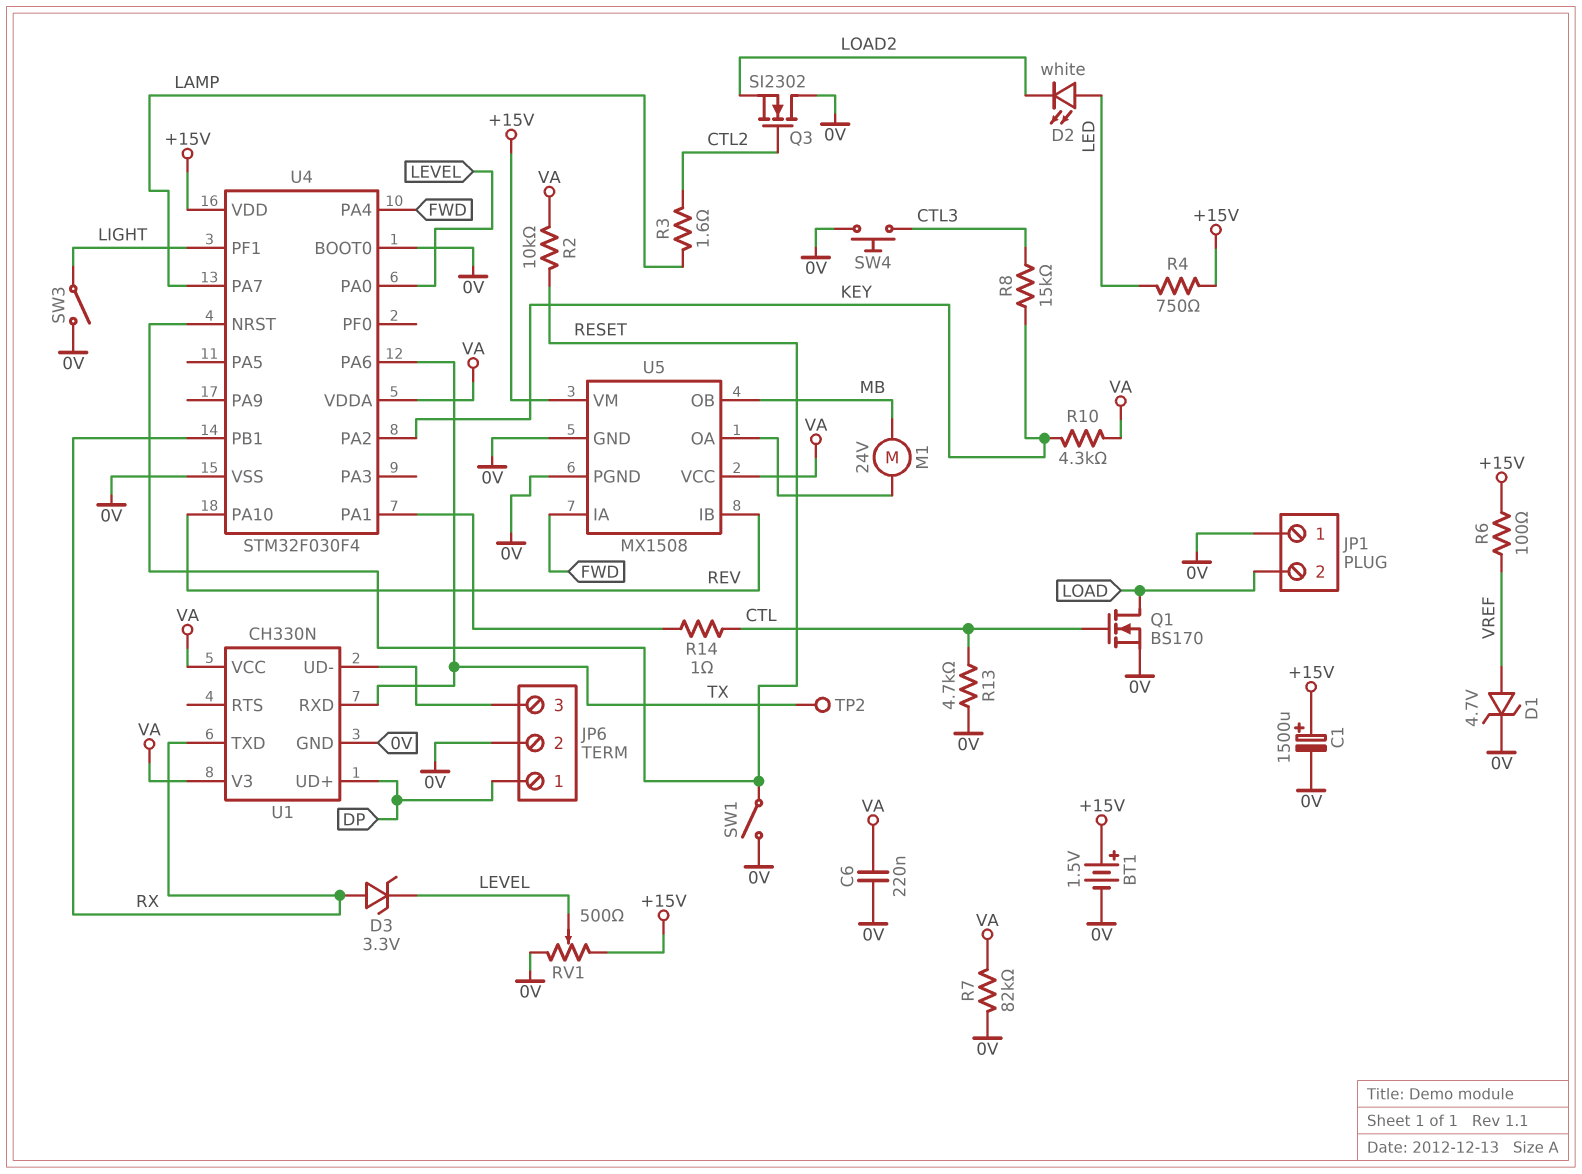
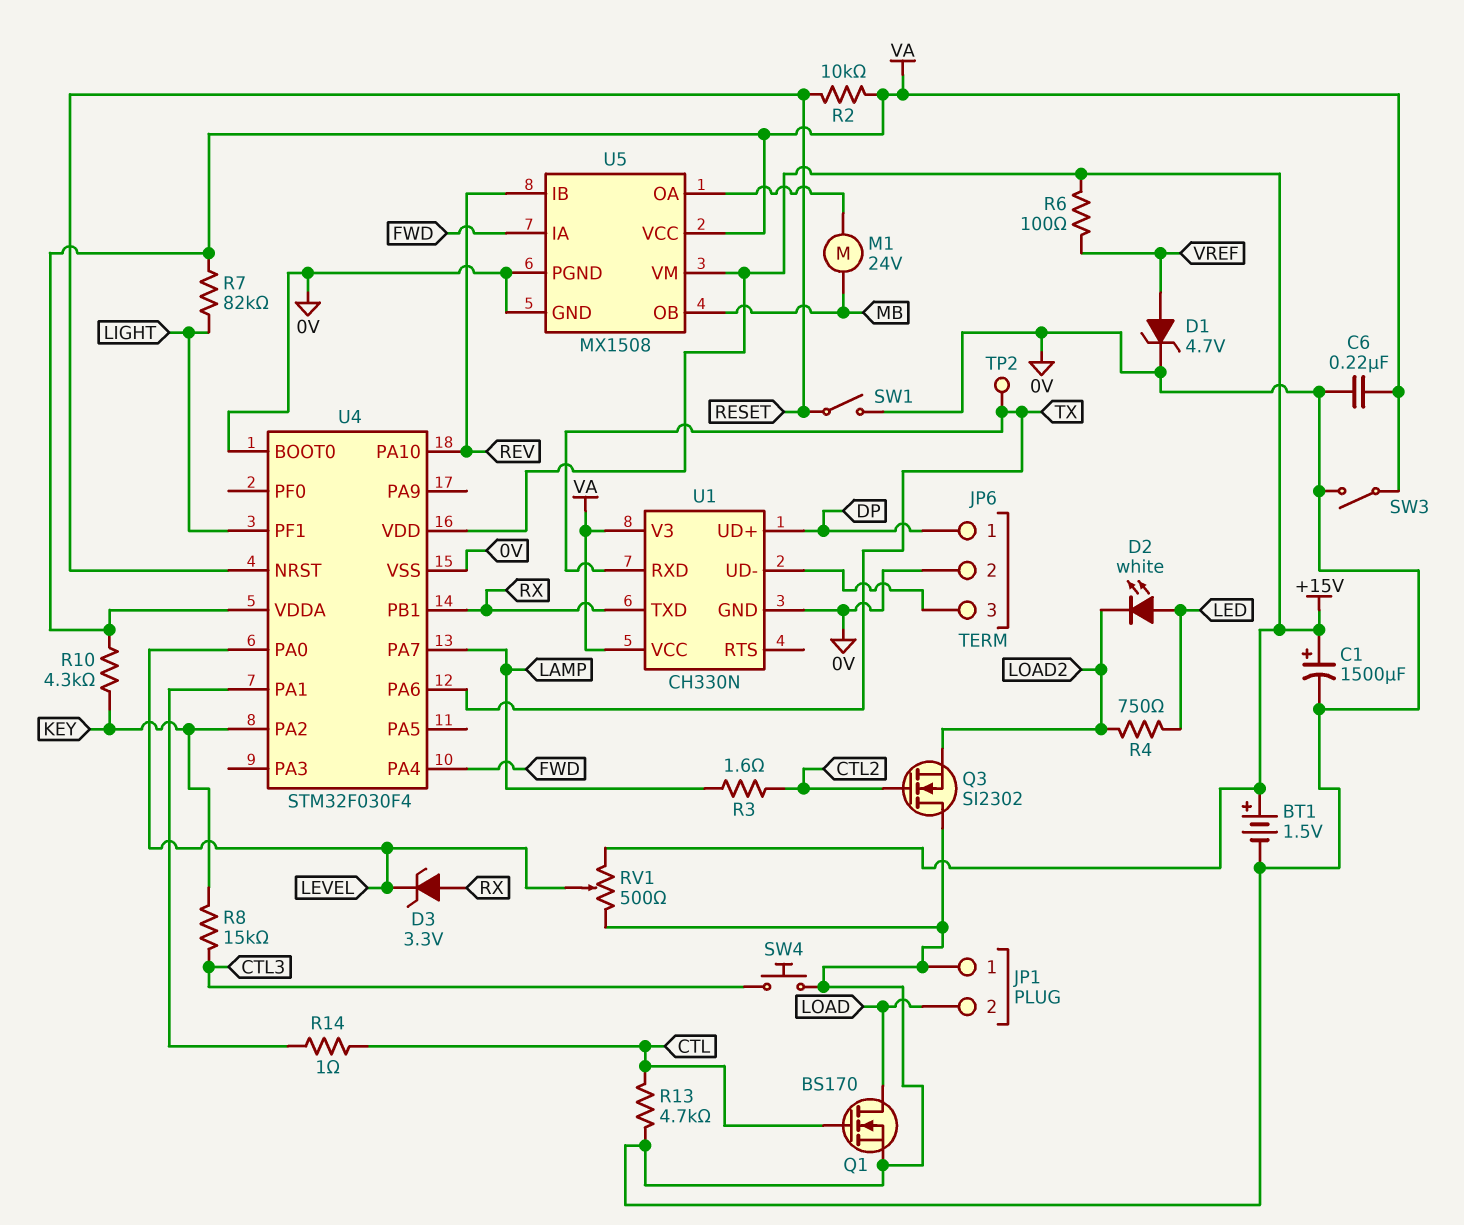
R4: 750 (+15V, LED) -> 750 (LED, LOAD2)
R7: 82k (0V, VA) -> 82k (LIGHT, VA)
SW3: switch (0V, LIGHT) -> switch (0V, VA)

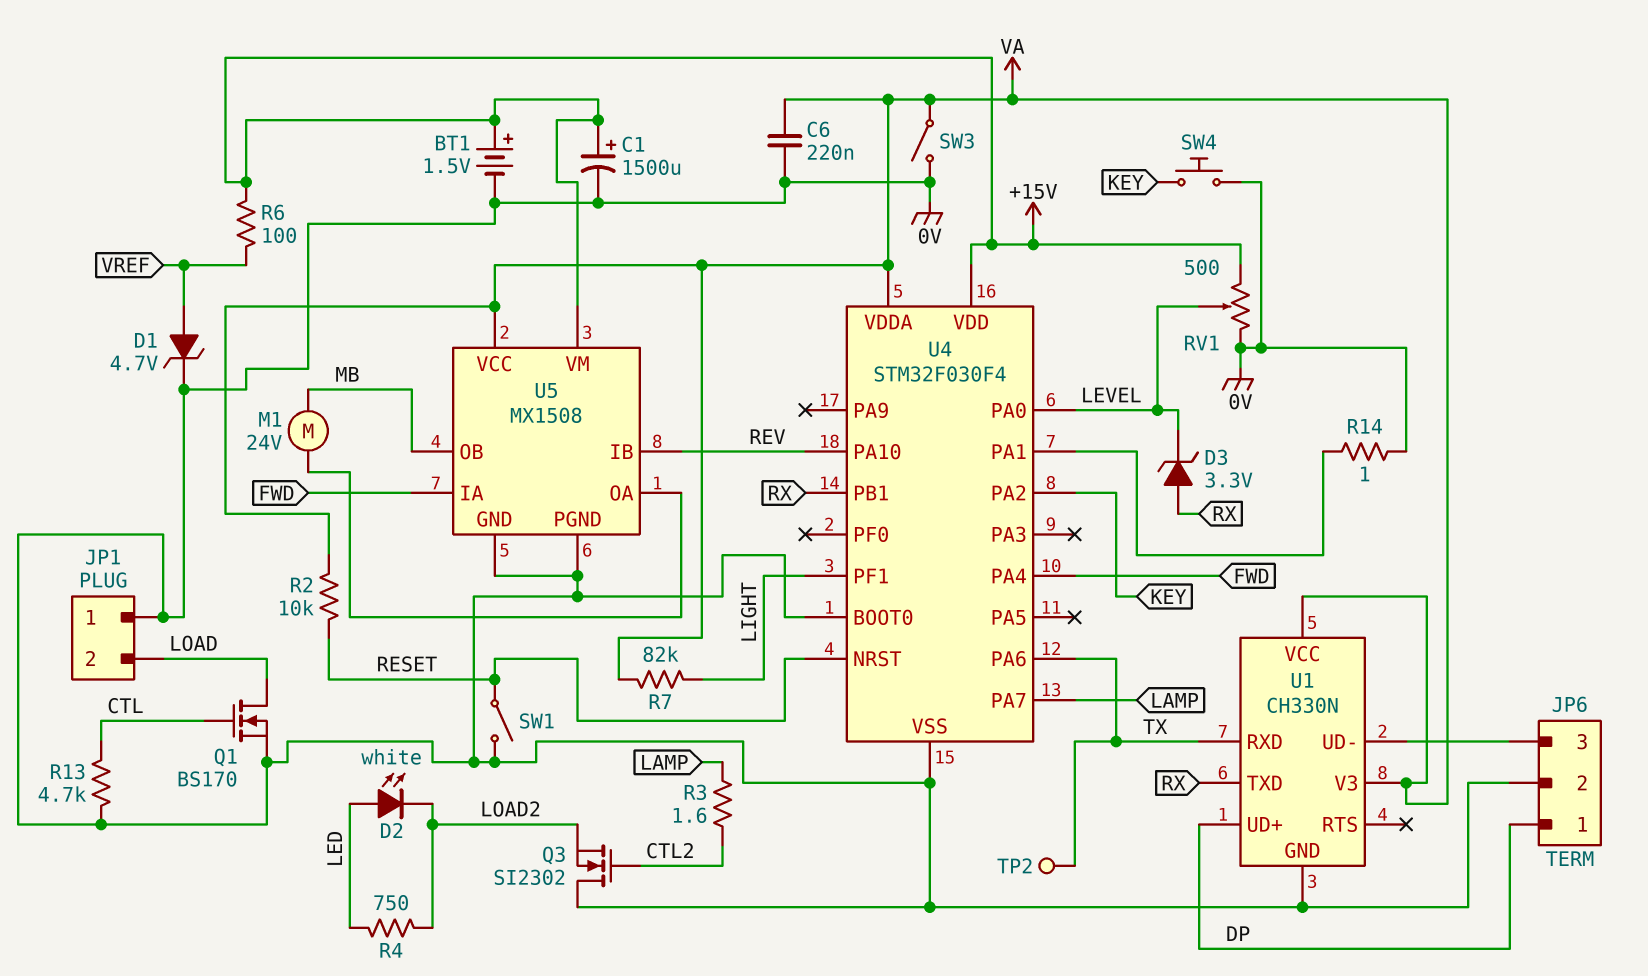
R8: 15k (CTL3, KEY) -> none
R10: 4.3k (KEY, VA) -> none
R14: 1 (CTL, U4/PA1) -> 1 (0V, U4/PA1)
SW4: button (0V, CTL3) -> button (0V, KEY)

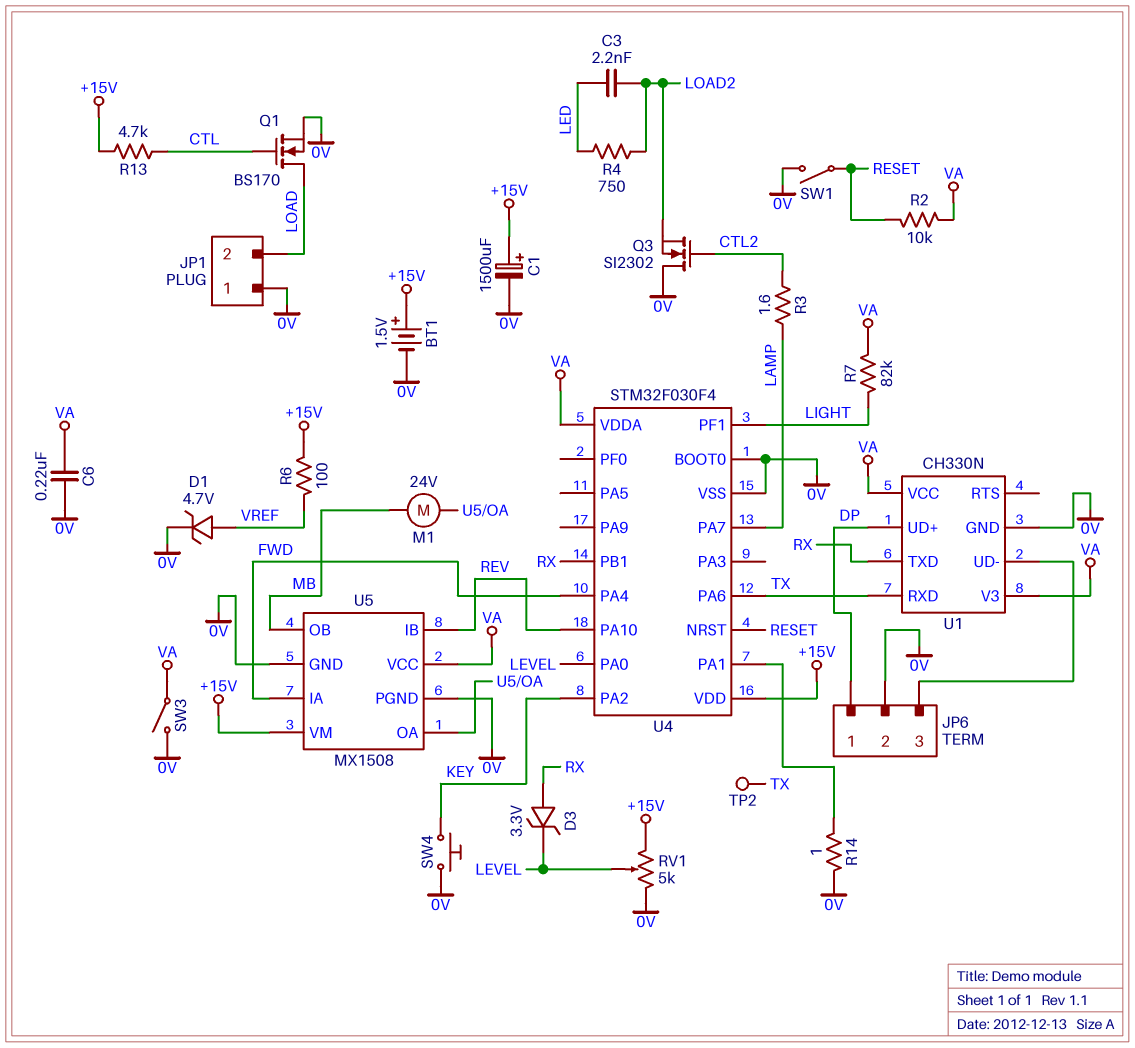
C3: none -> 2.2nF (LED, LOAD2)
D2: LED white (A LED, K LOAD2) -> none
R13: 4.7k (0V, CTL) -> 4.7k (+15V, CTL)
RV1: 500 (+15V, 0V, wiper LEVEL) -> 5k (+15V, 0V, wiper LEVEL)

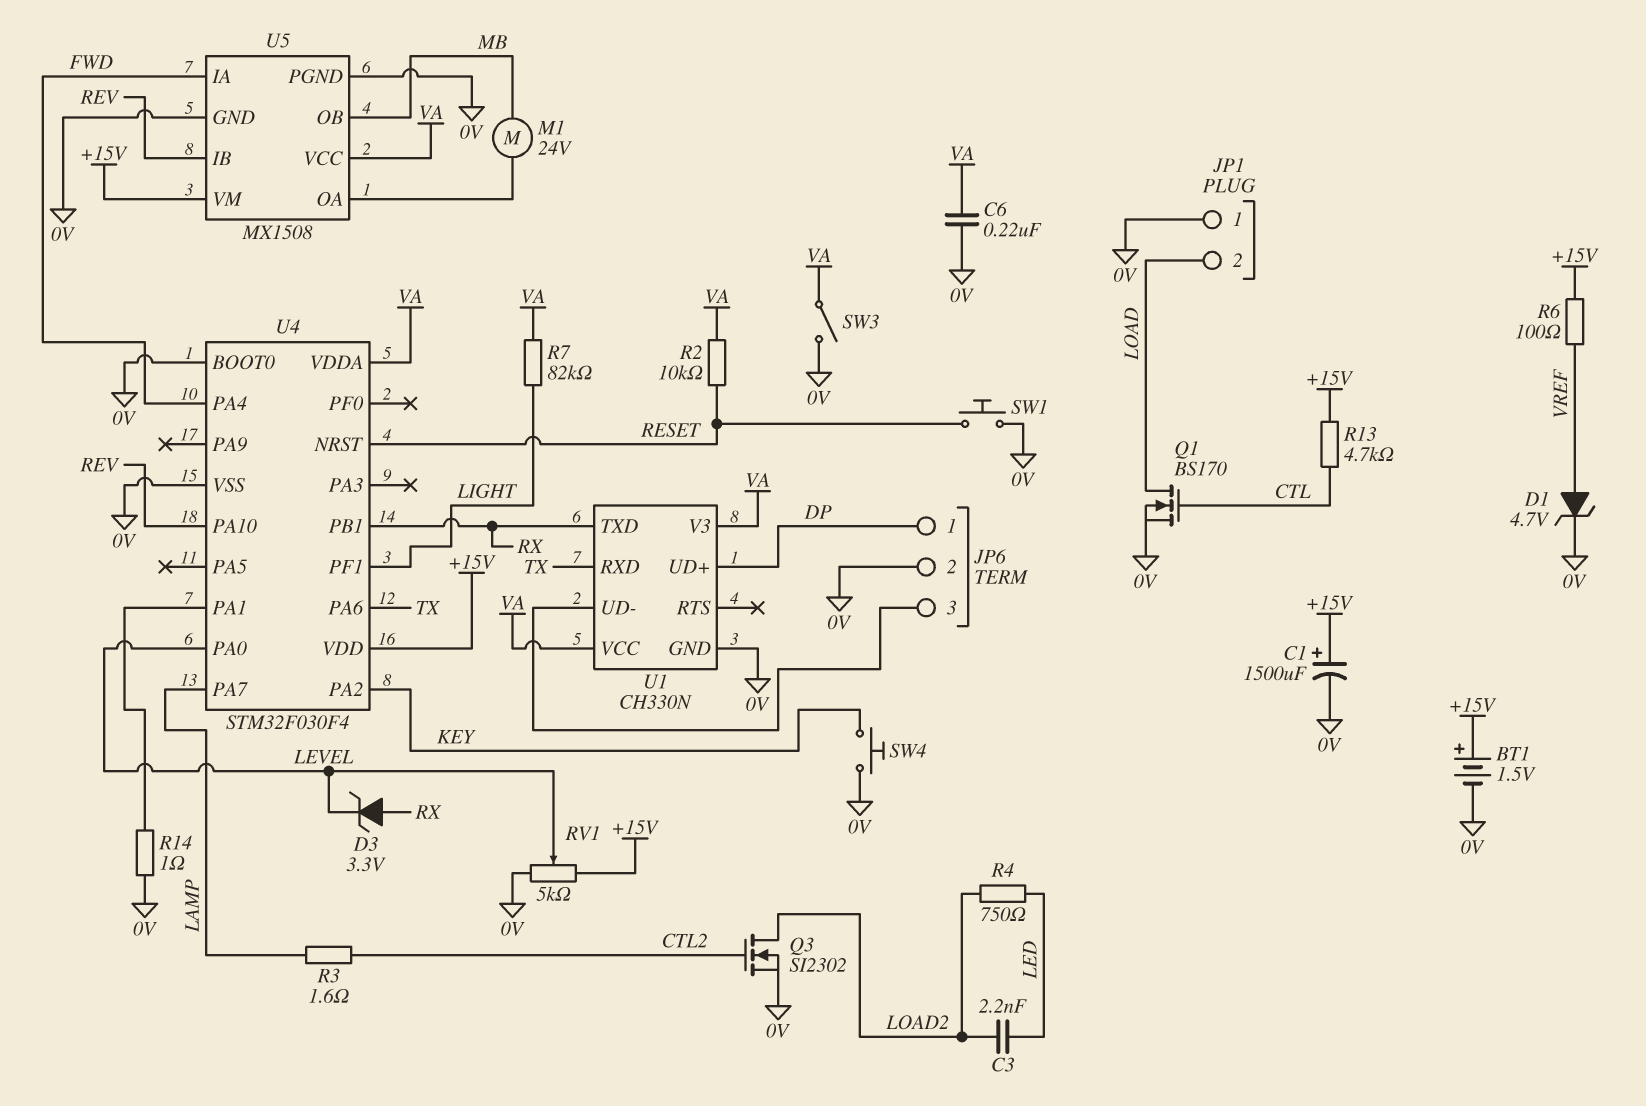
Q3: NMOS SI2302 (G CTL2, D 0V, S LOAD2) -> NMOS SI2302 (G CTL2, D LOAD2, S 0V)
SW1: switch (0V, RESET) -> button (0V, RESET)
TP2: test point (TX) -> none

